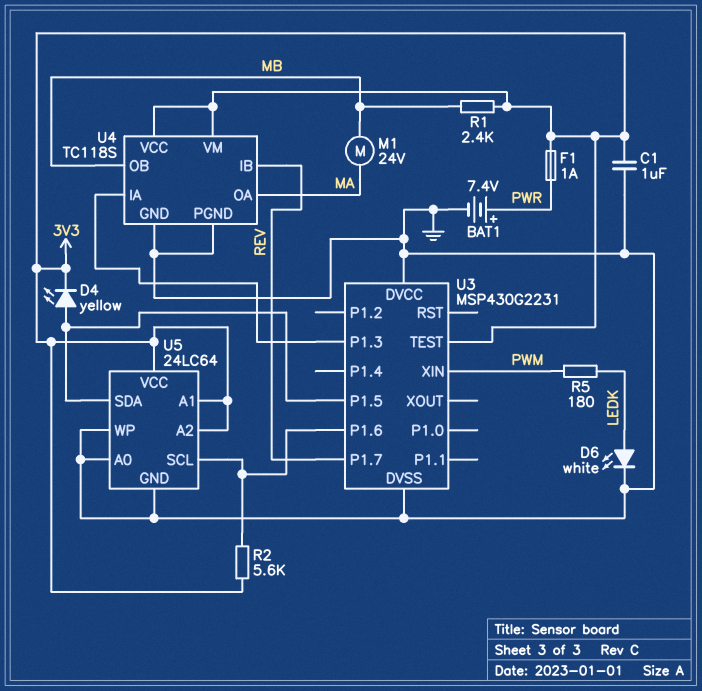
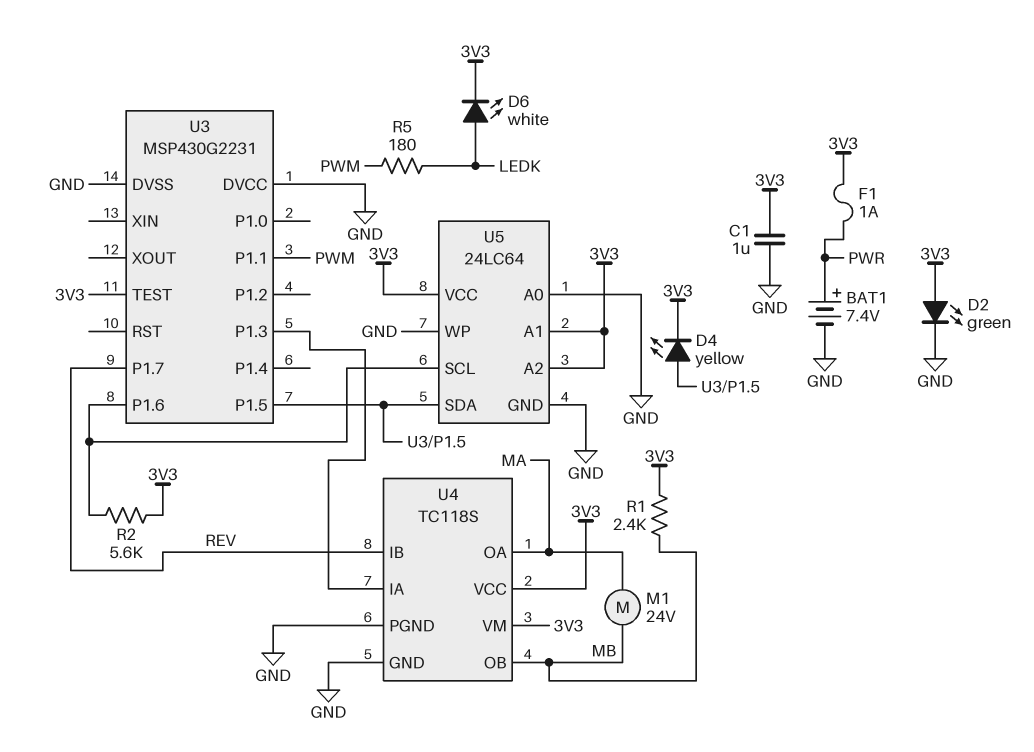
D2: none -> LED green (A 3V3, K GND)
D6: LED white (A LEDK, K GND) -> LED white (A LEDK, K 3V3)
U3 pin P1.1: none -> PWM
U3 pin XIN: PWM -> none

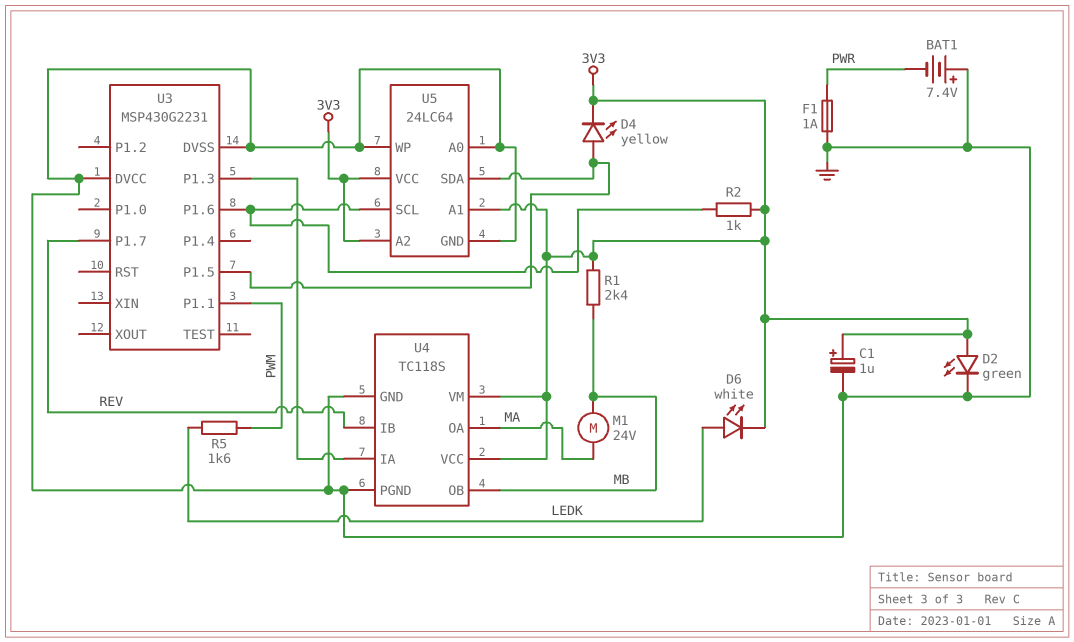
BAT1: 7.4V (plus PWR, minus GND) -> 7.4V (plus GND, minus PWR)
C1: 1uF (3V3, GND) -> 1uF (plus 3V3, minus GND)
F1: 1A (3V3, PWR) -> 1A (GND, PWR)
R2: 5.6k (3V3, U3/P1.6) -> 1k (3V3, U3/P1.6)
R5: 180 (LEDK, PWM) -> 1.6k (LEDK, PWM)
U3 pin TEST: 3V3 -> none

